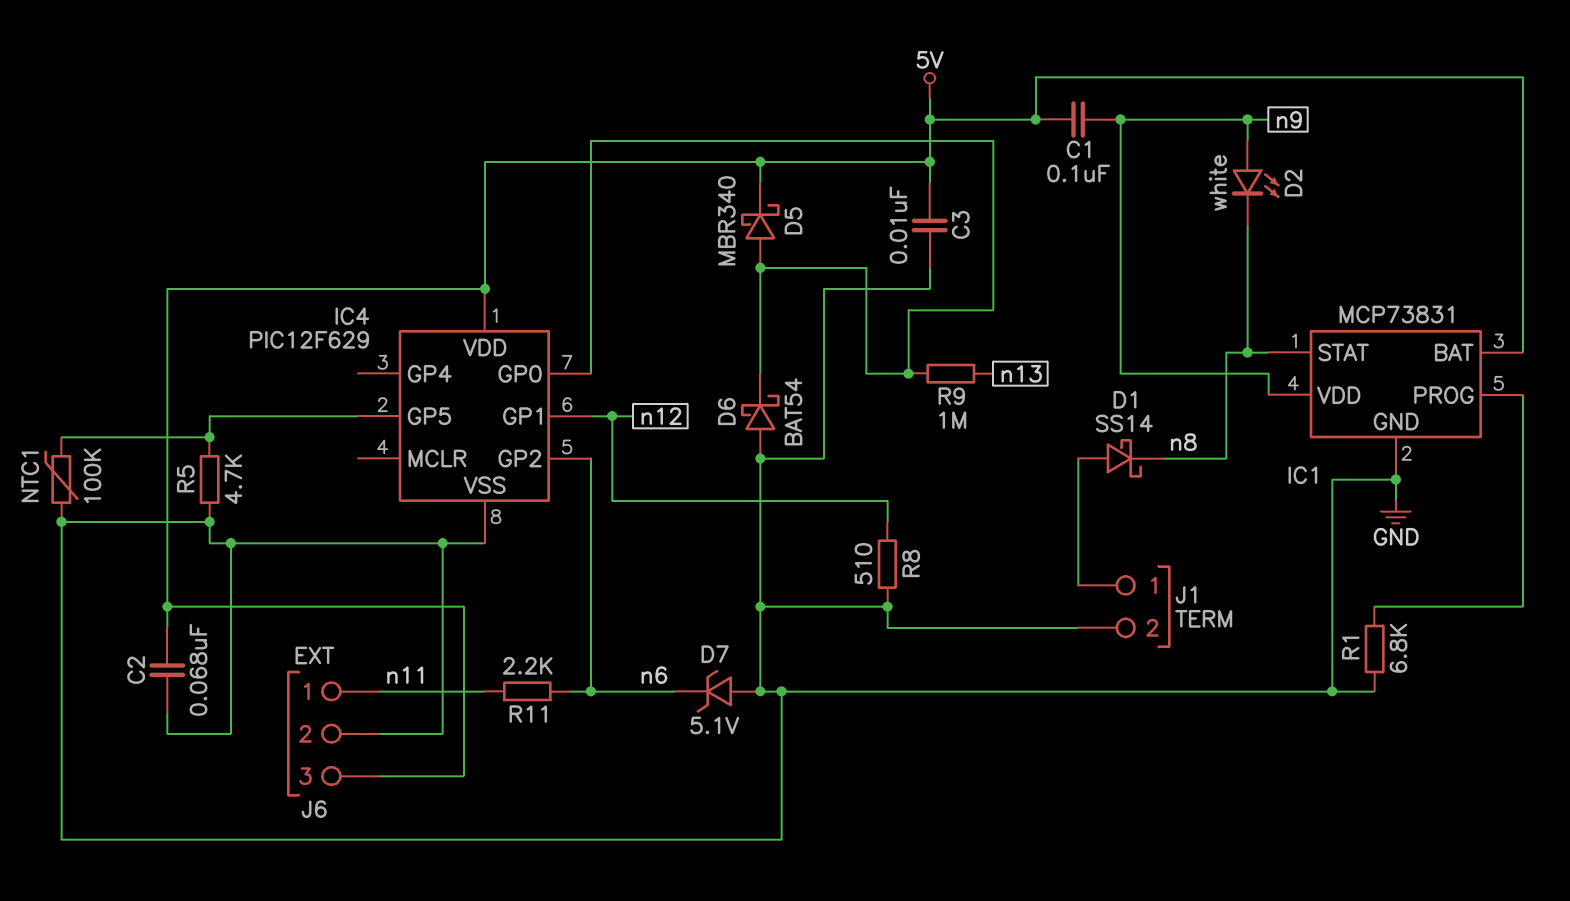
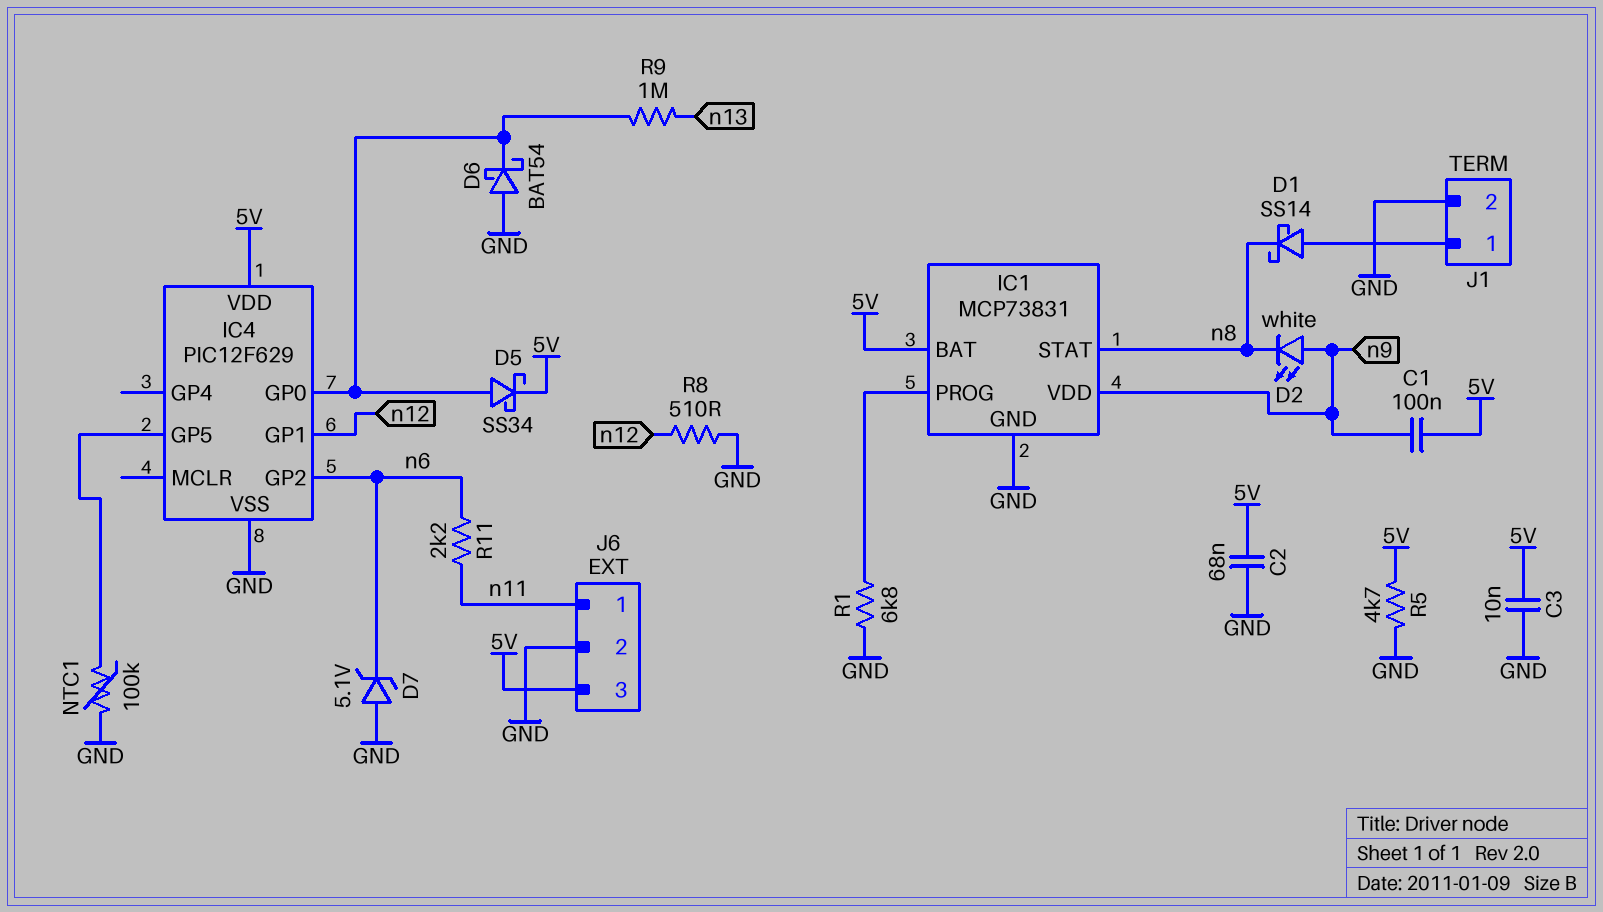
D5: schottky MBR340 (A IC4/GP0, K 5V) -> schottky SS34 (A IC4/GP0, K 5V)
R5: 4.7k (GND, IC4/GP5) -> 4.7k (5V, GND)

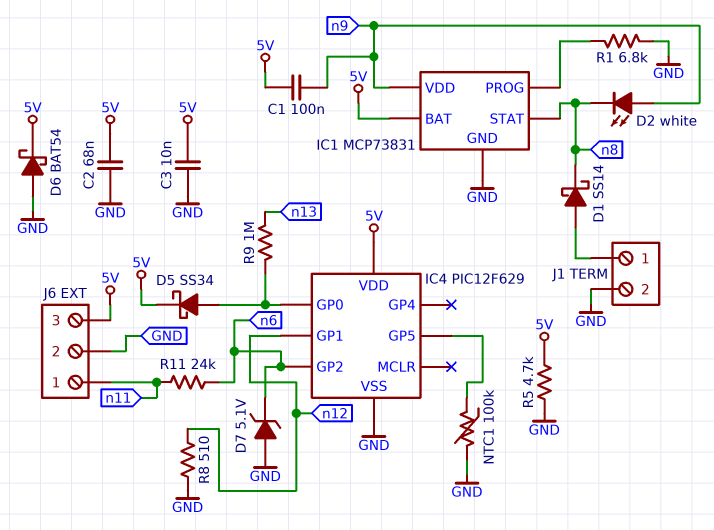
D6: schottky BAT54 (A GND, K IC4/GP0) -> schottky BAT54 (A GND, K 5V)
R11: 2.2k (n6, n11) -> 24k (n6, n11)

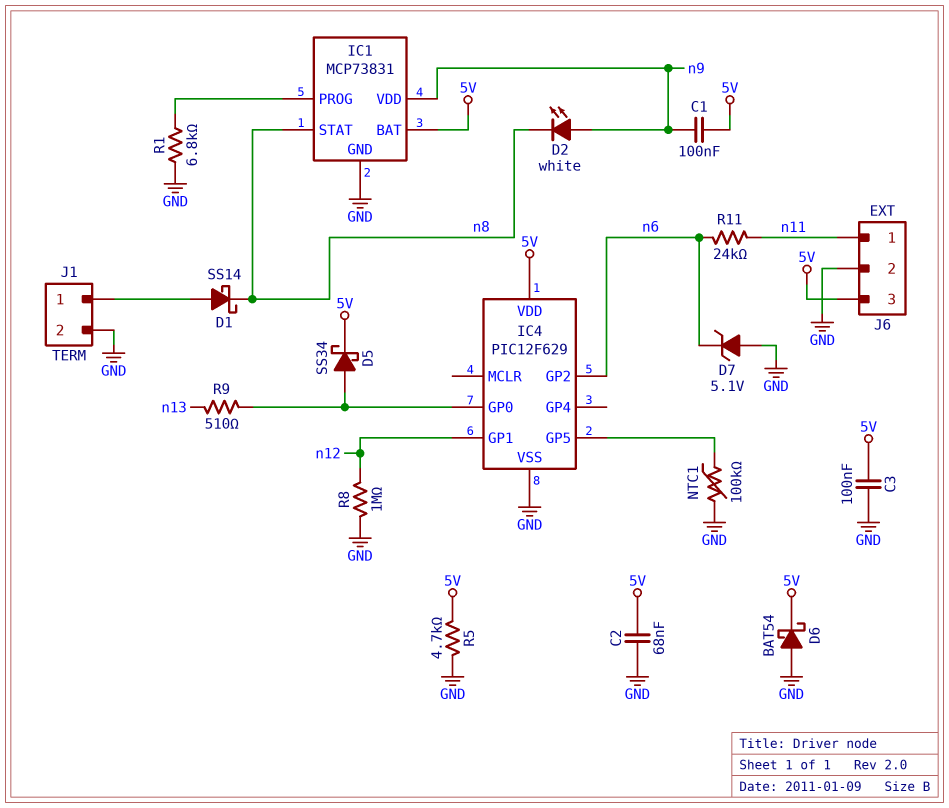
C3: 10nF (5V, GND) -> 100nF (5V, GND)
R8: 510 (GND, n12) -> 1M (GND, n12)
R9: 1M (IC4/GP0, n13) -> 510 (IC4/GP0, n13)

